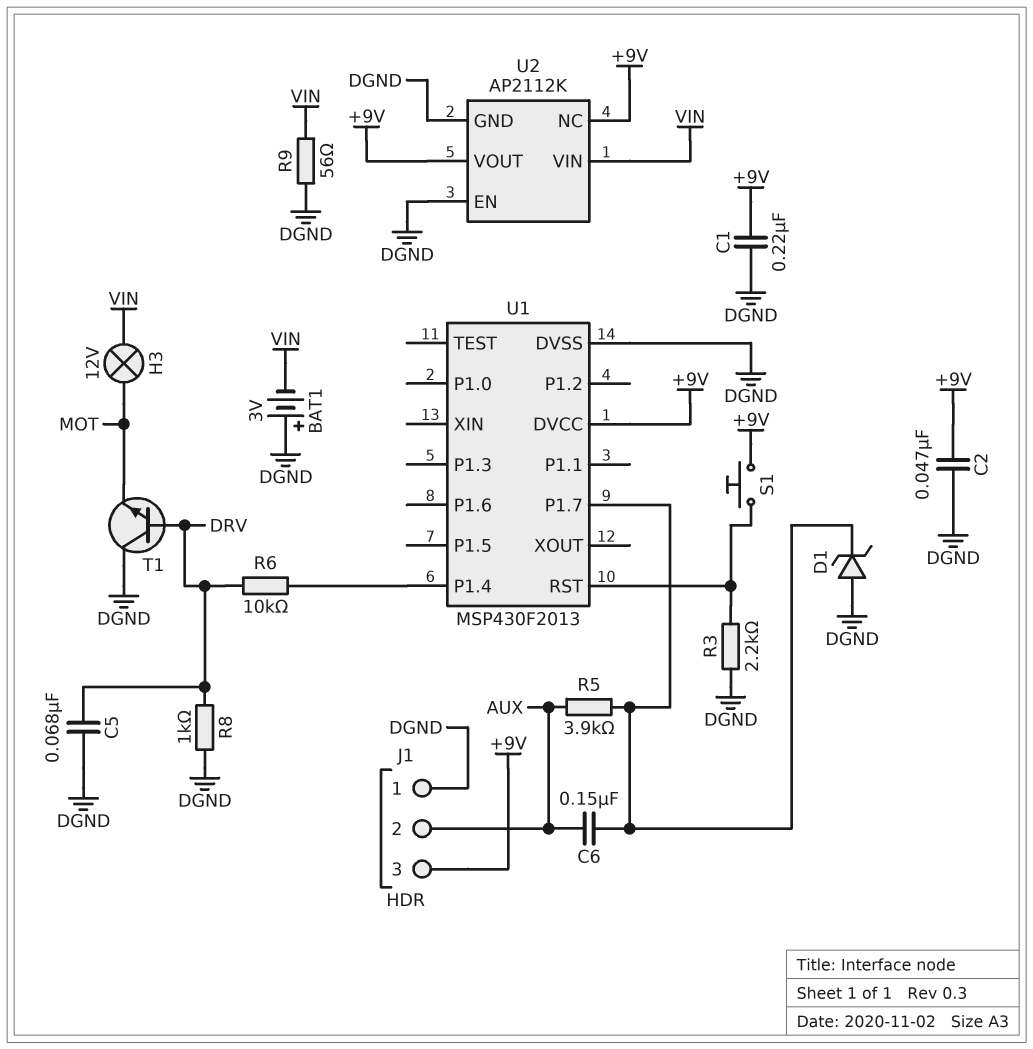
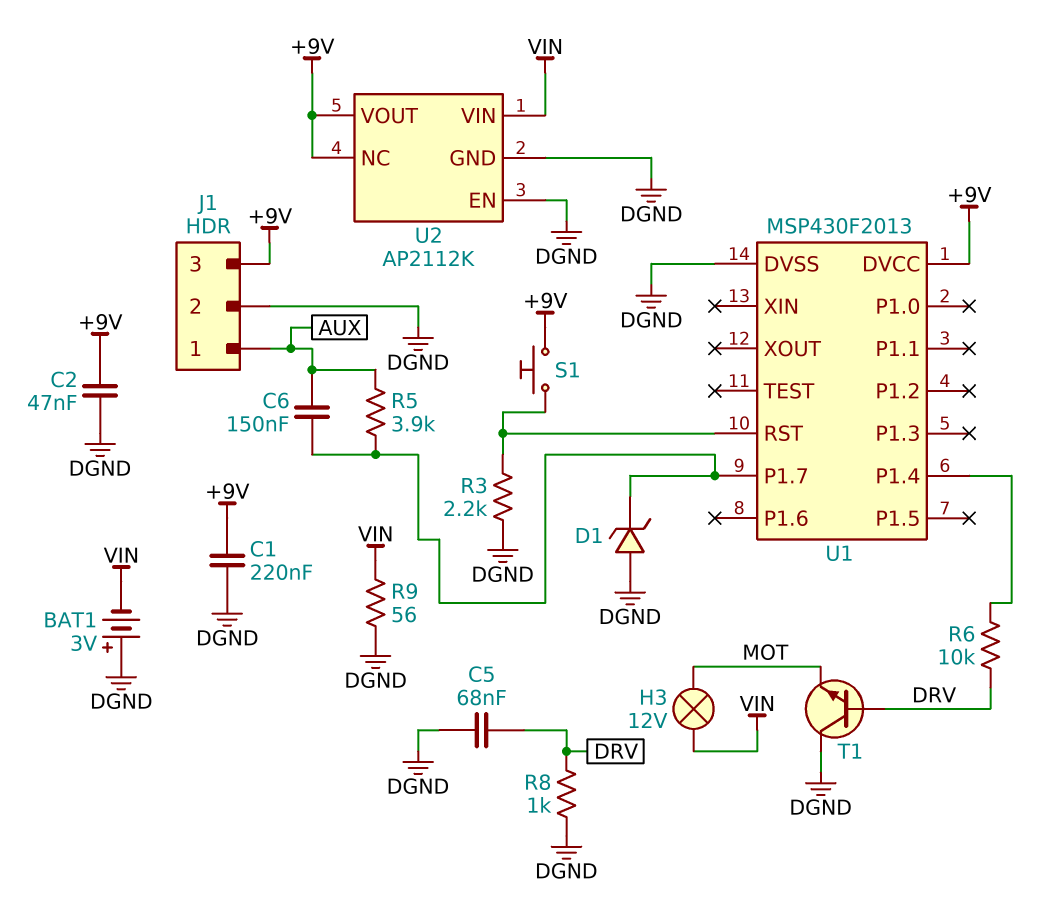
J1 pin 1: DGND -> AUX
J1 pin 2: AUX -> DGND

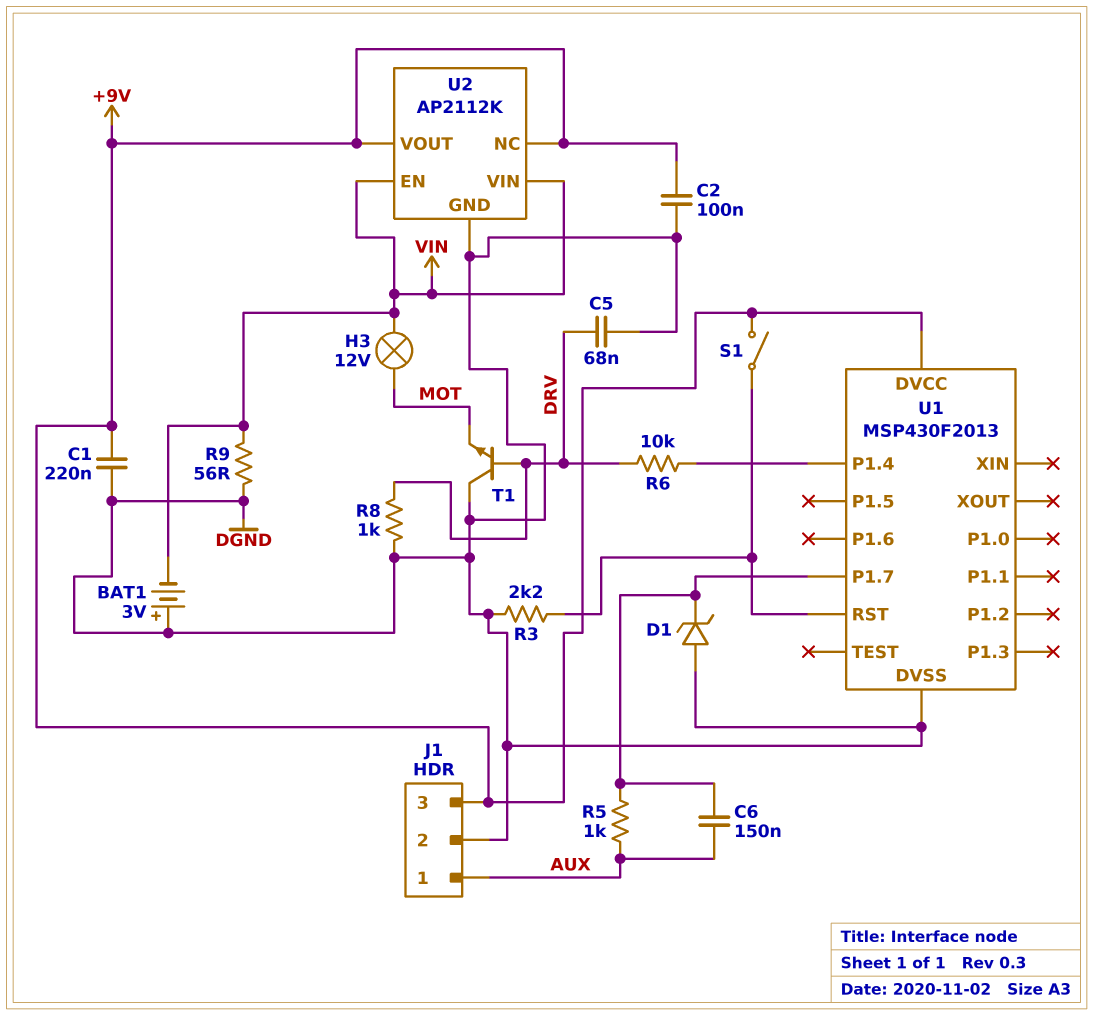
C2: 47nF (+9V, DGND) -> 100nF (+9V, DGND)
R5: 3.9k (AUX, U1/P1.7) -> 1k (AUX, U1/P1.7)
S1: button (+9V, U1/RST) -> switch (+9V, U1/RST)
U2 pin EN: DGND -> VIN

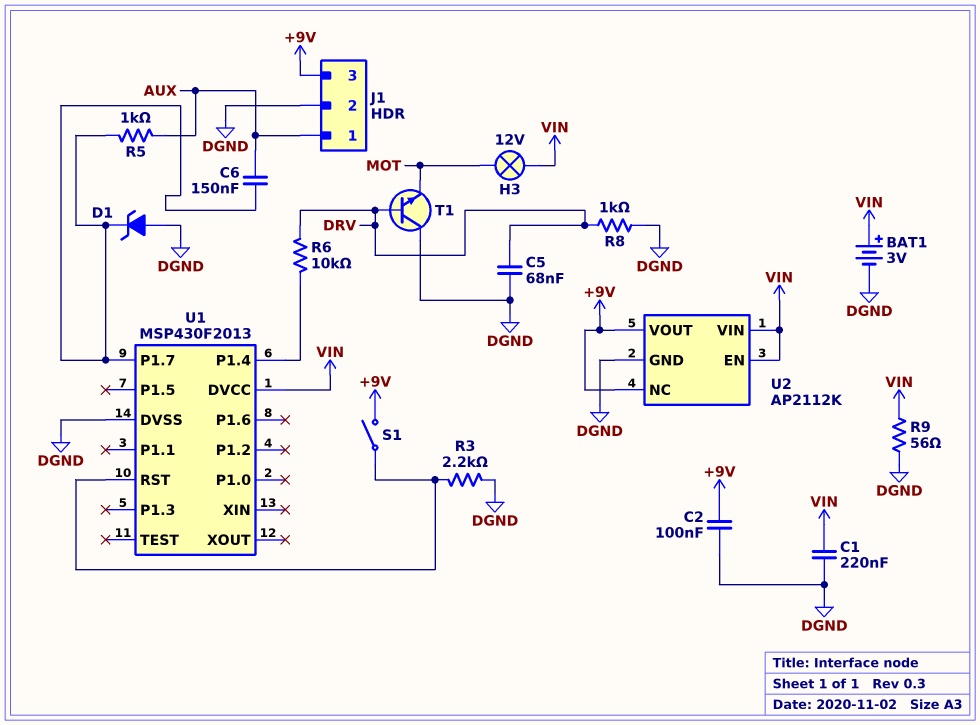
BAT1: 3V (plus DGND, minus VIN) -> 3V (plus VIN, minus DGND)
C1: 220nF (+9V, DGND) -> 220nF (DGND, VIN)
U1 pin DVCC: +9V -> VIN

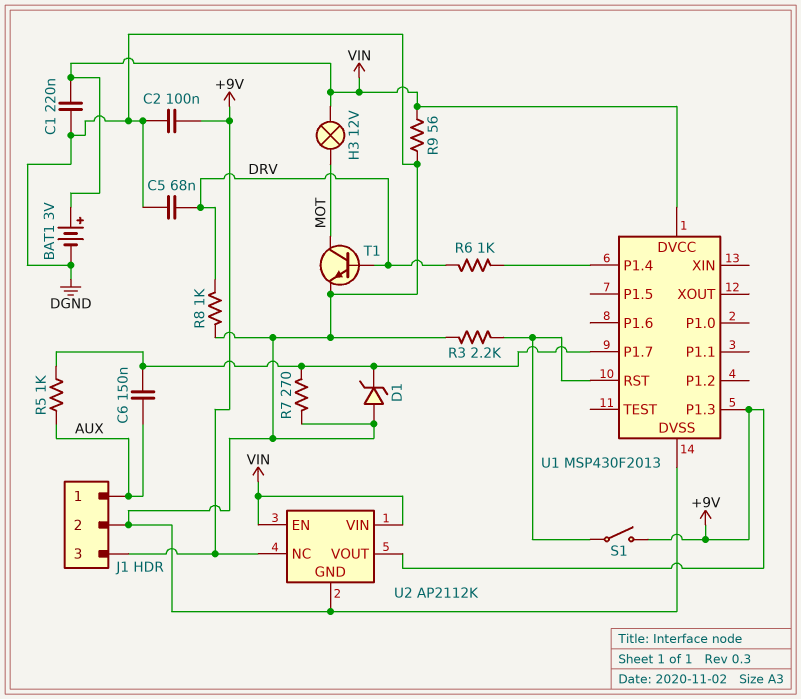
R6: 10k (DRV, U1/P1.4) -> 1k (DRV, U1/P1.4)
R7: none -> 270 (DGND, U1/P1.7)
T1: NPN (B DRV, C DGND, E MOT) -> NPN (B DRV, C MOT, E DGND)
U1 pin P1.3: none -> +9V

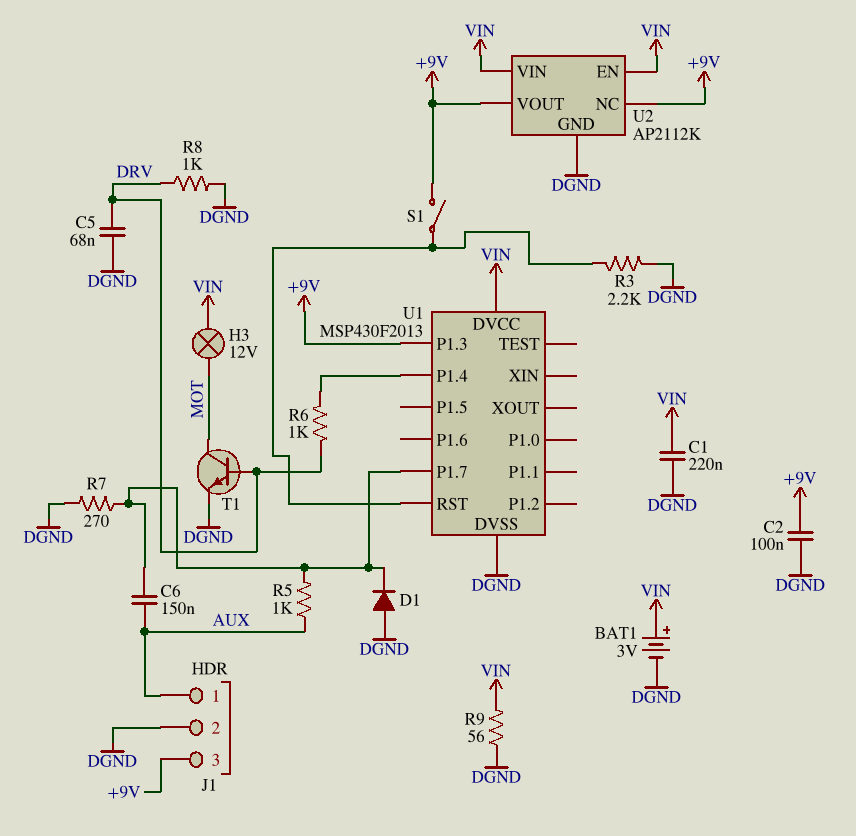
D1: zener (A DGND, K U1/P1.7) -> diode (A DGND, K U1/P1.7)

